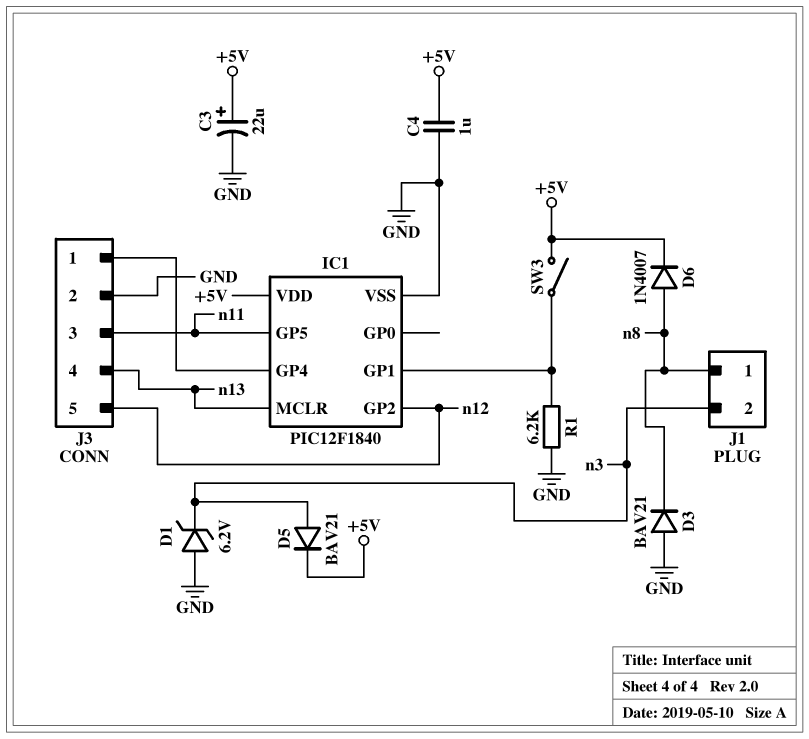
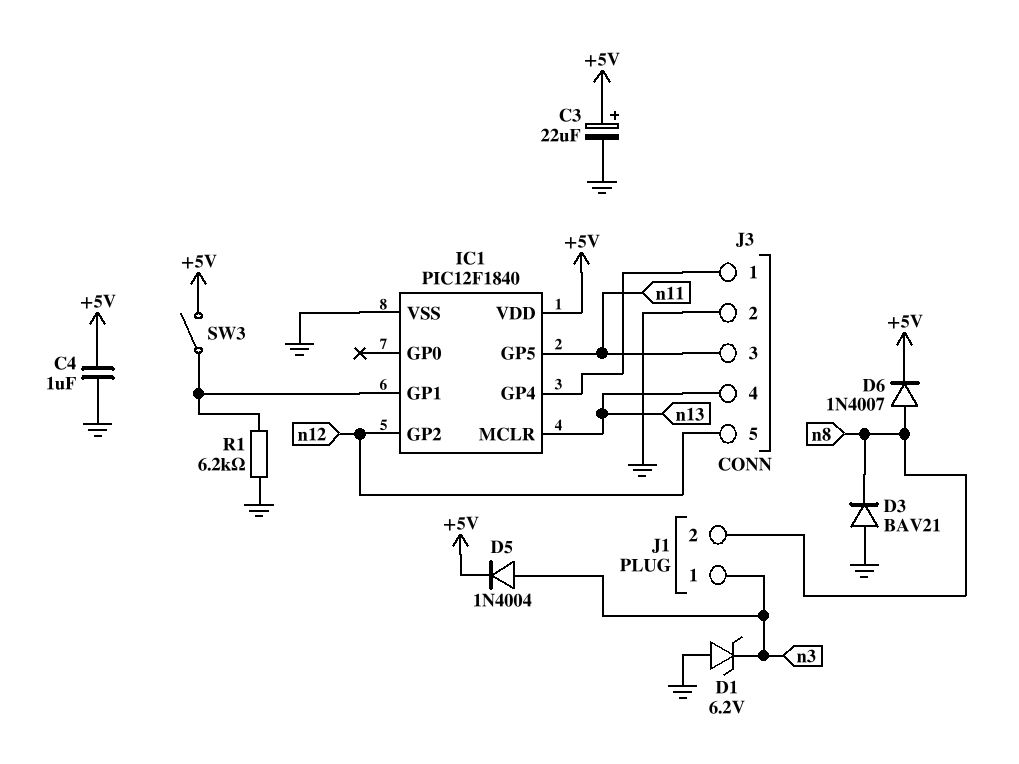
D5: diode BAV21 (A n3, K +5V) -> diode 1N4004 (A n3, K +5V)
J1 pin 1: n8 -> n3
J1 pin 2: n3 -> n8

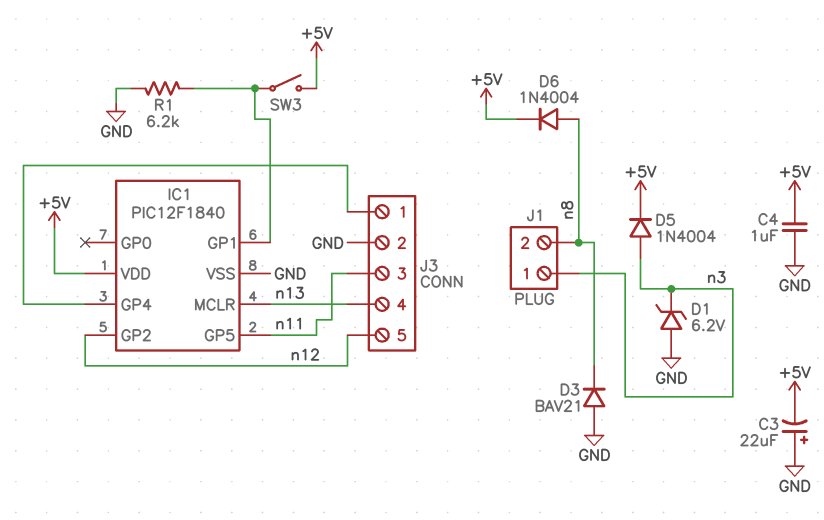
C3: 22uF (plus +5V, minus GND) -> 22uF (plus GND, minus +5V)
D6: diode 1N4007 (A n8, K +5V) -> diode 1N4004 (A n8, K +5V)

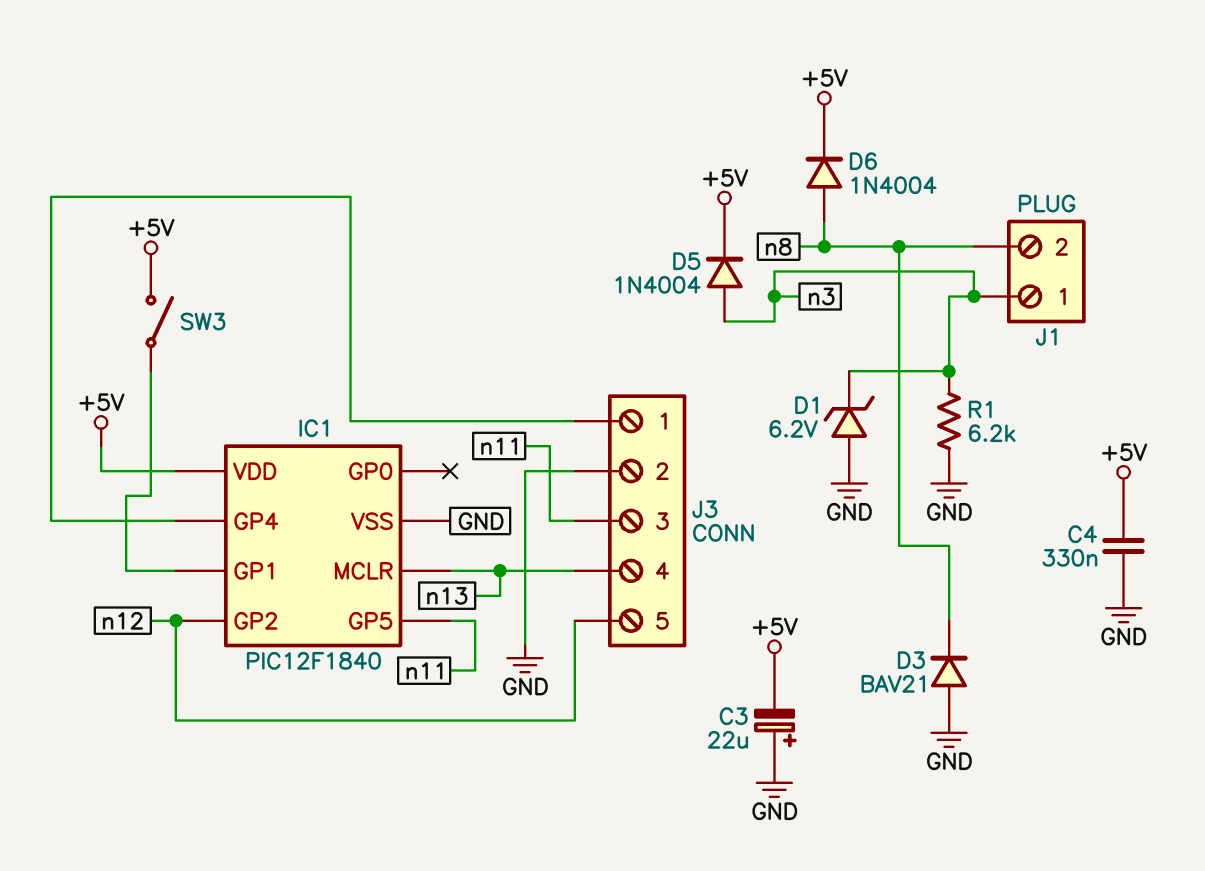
C4: 1uF (+5V, GND) -> 330nF (+5V, GND)
R1: 6.2k (GND, IC1/GP1) -> 6.2k (GND, n3)

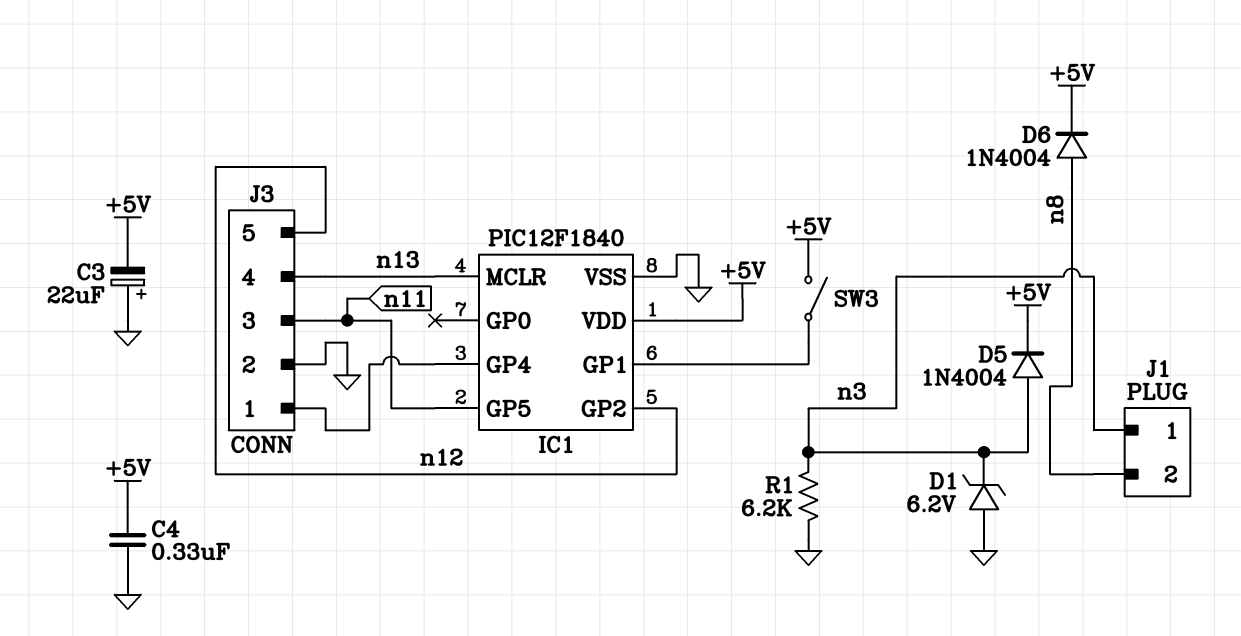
D3: diode BAV21 (A GND, K n8) -> none

